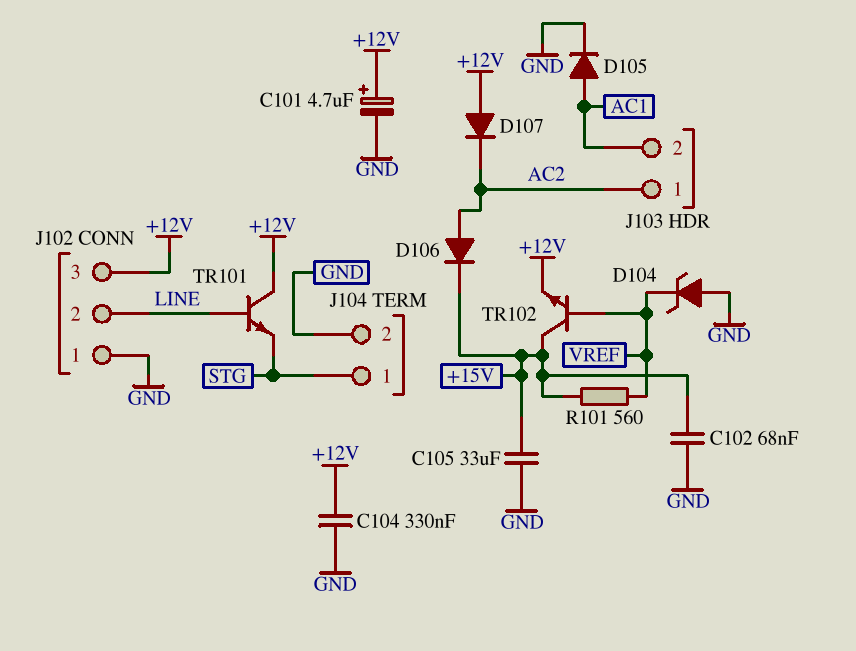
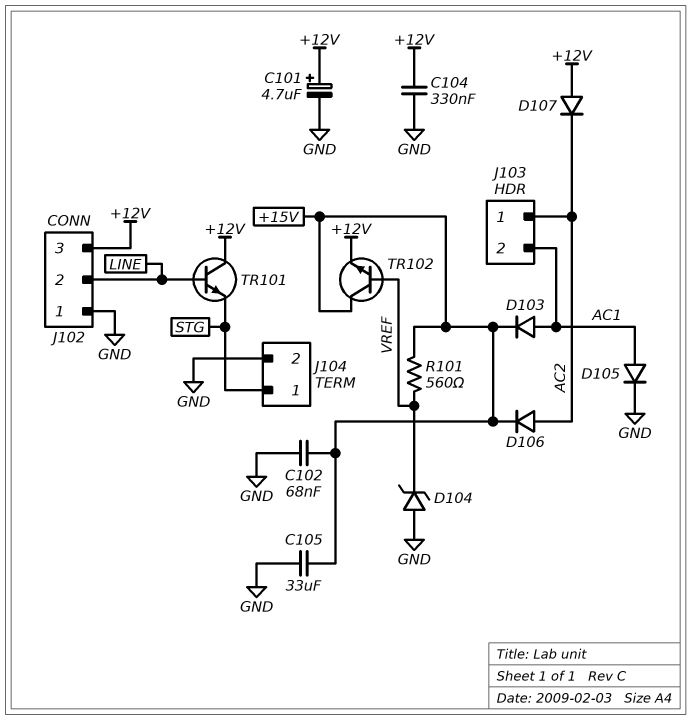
D103: none -> diode (A AC1, K +15V)

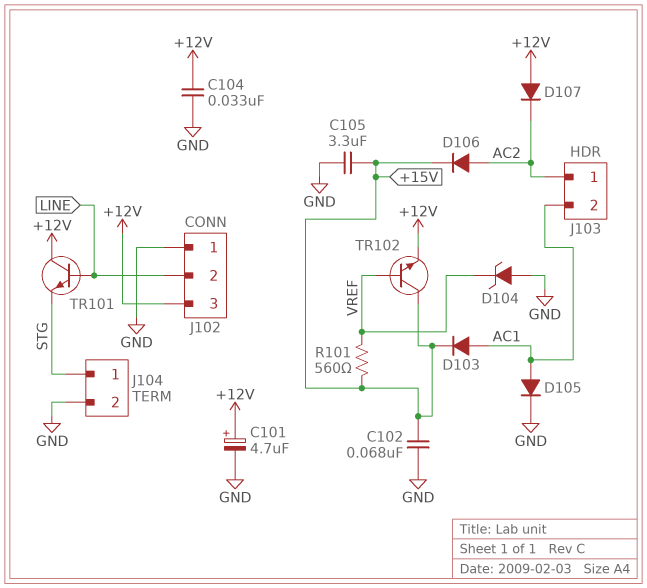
C104: 330nF (+12V, GND) -> 33nF (+12V, GND)
C105: 33uF (+15V, GND) -> 3.3uF (+15V, GND)

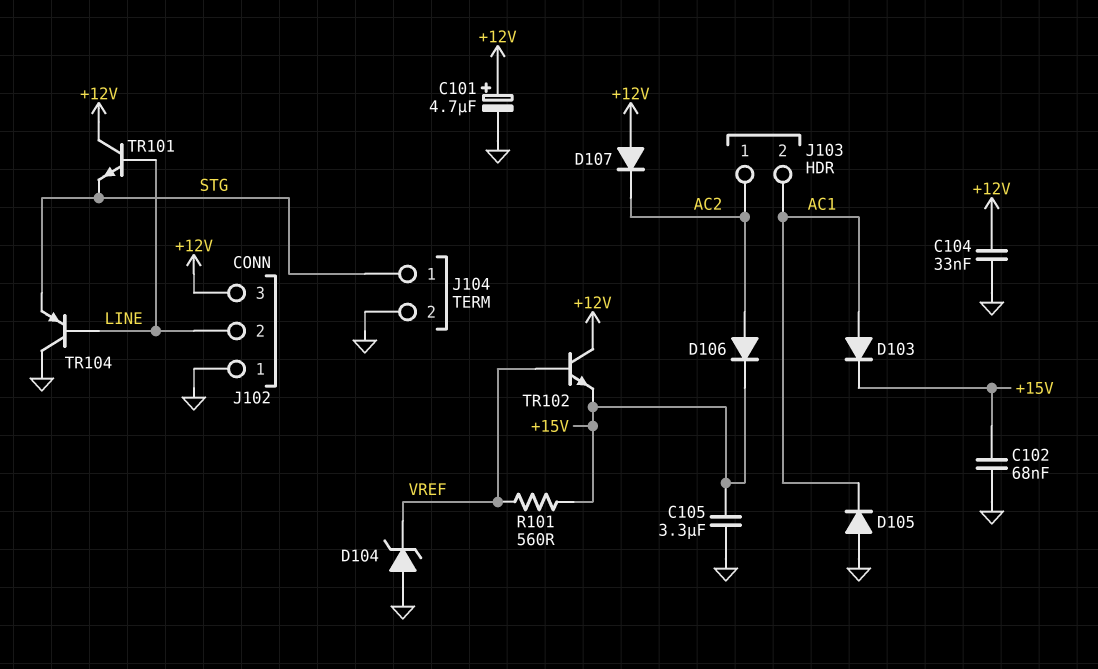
D105: diode (A AC1, K GND) -> diode (A GND, K AC1)
TR102: NPN (B VREF, C +15V, E +12V) -> NPN (B VREF, C +12V, E +15V)
TR104: none -> PNP (B LINE, C GND, E STG)

